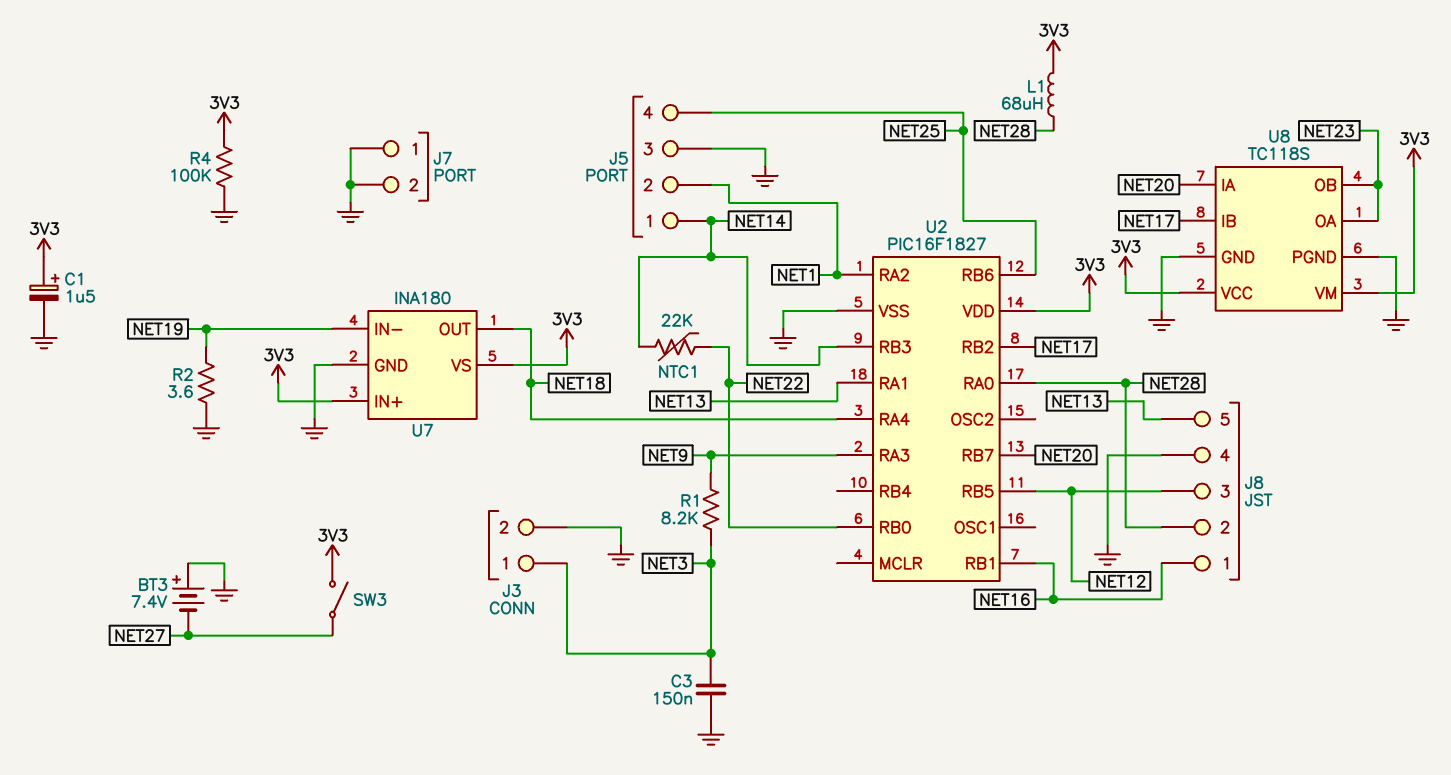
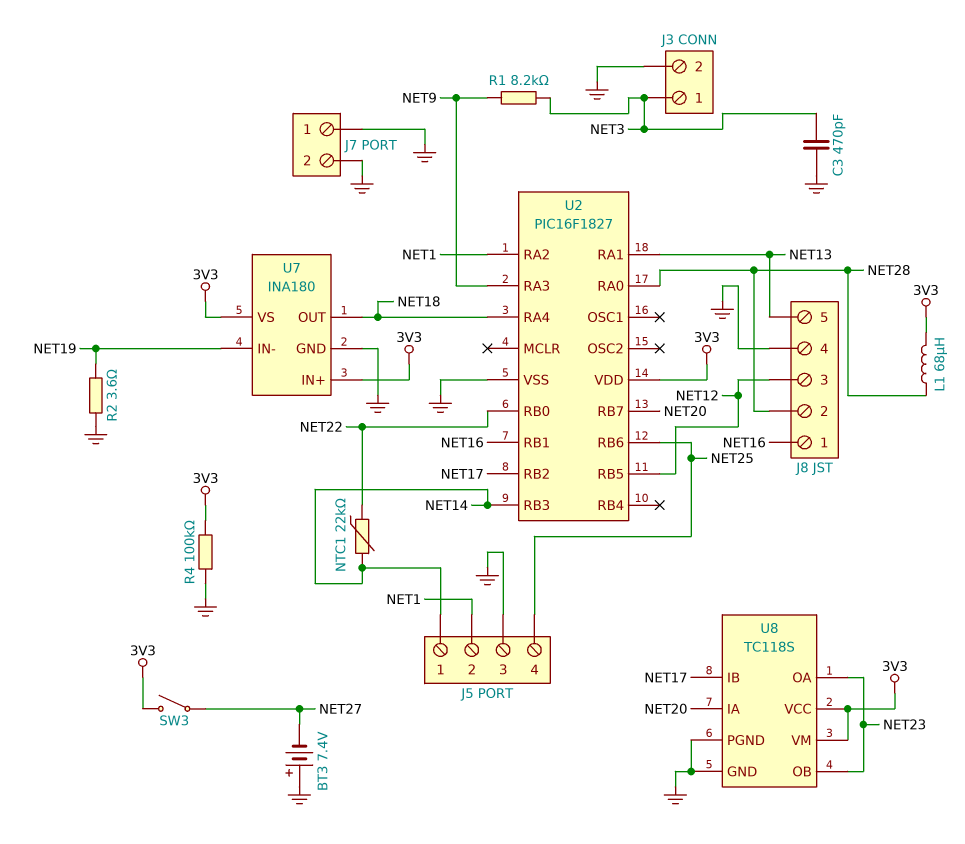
C1: 1.5uF (plus 3V3, minus GND) -> none
C3: 150nF (GND, NET3) -> 470pF (GND, NET3)

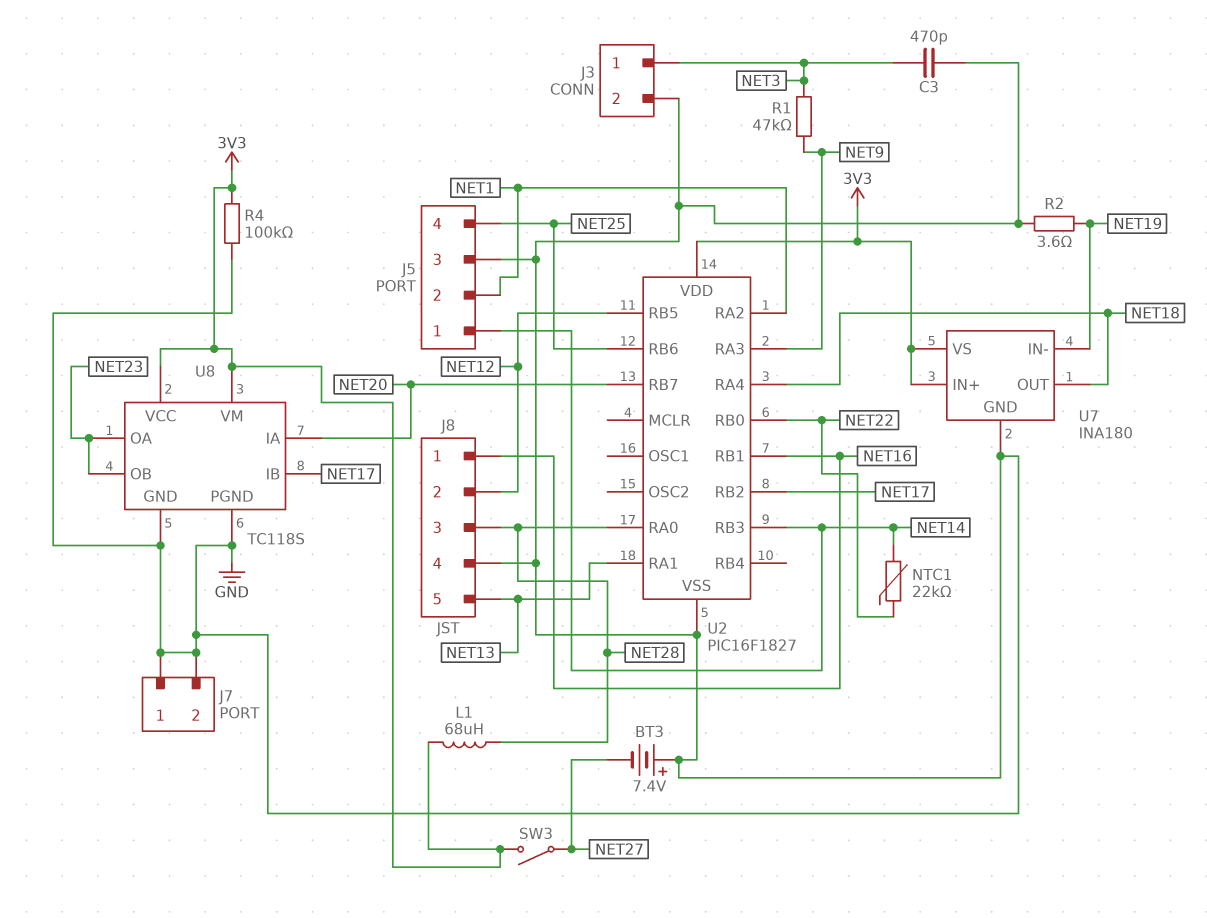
J8 pin 2: NET28 -> NET12
J8 pin 3: NET12 -> NET28
R1: 8.2k (NET3, NET9) -> 47k (NET3, NET9)

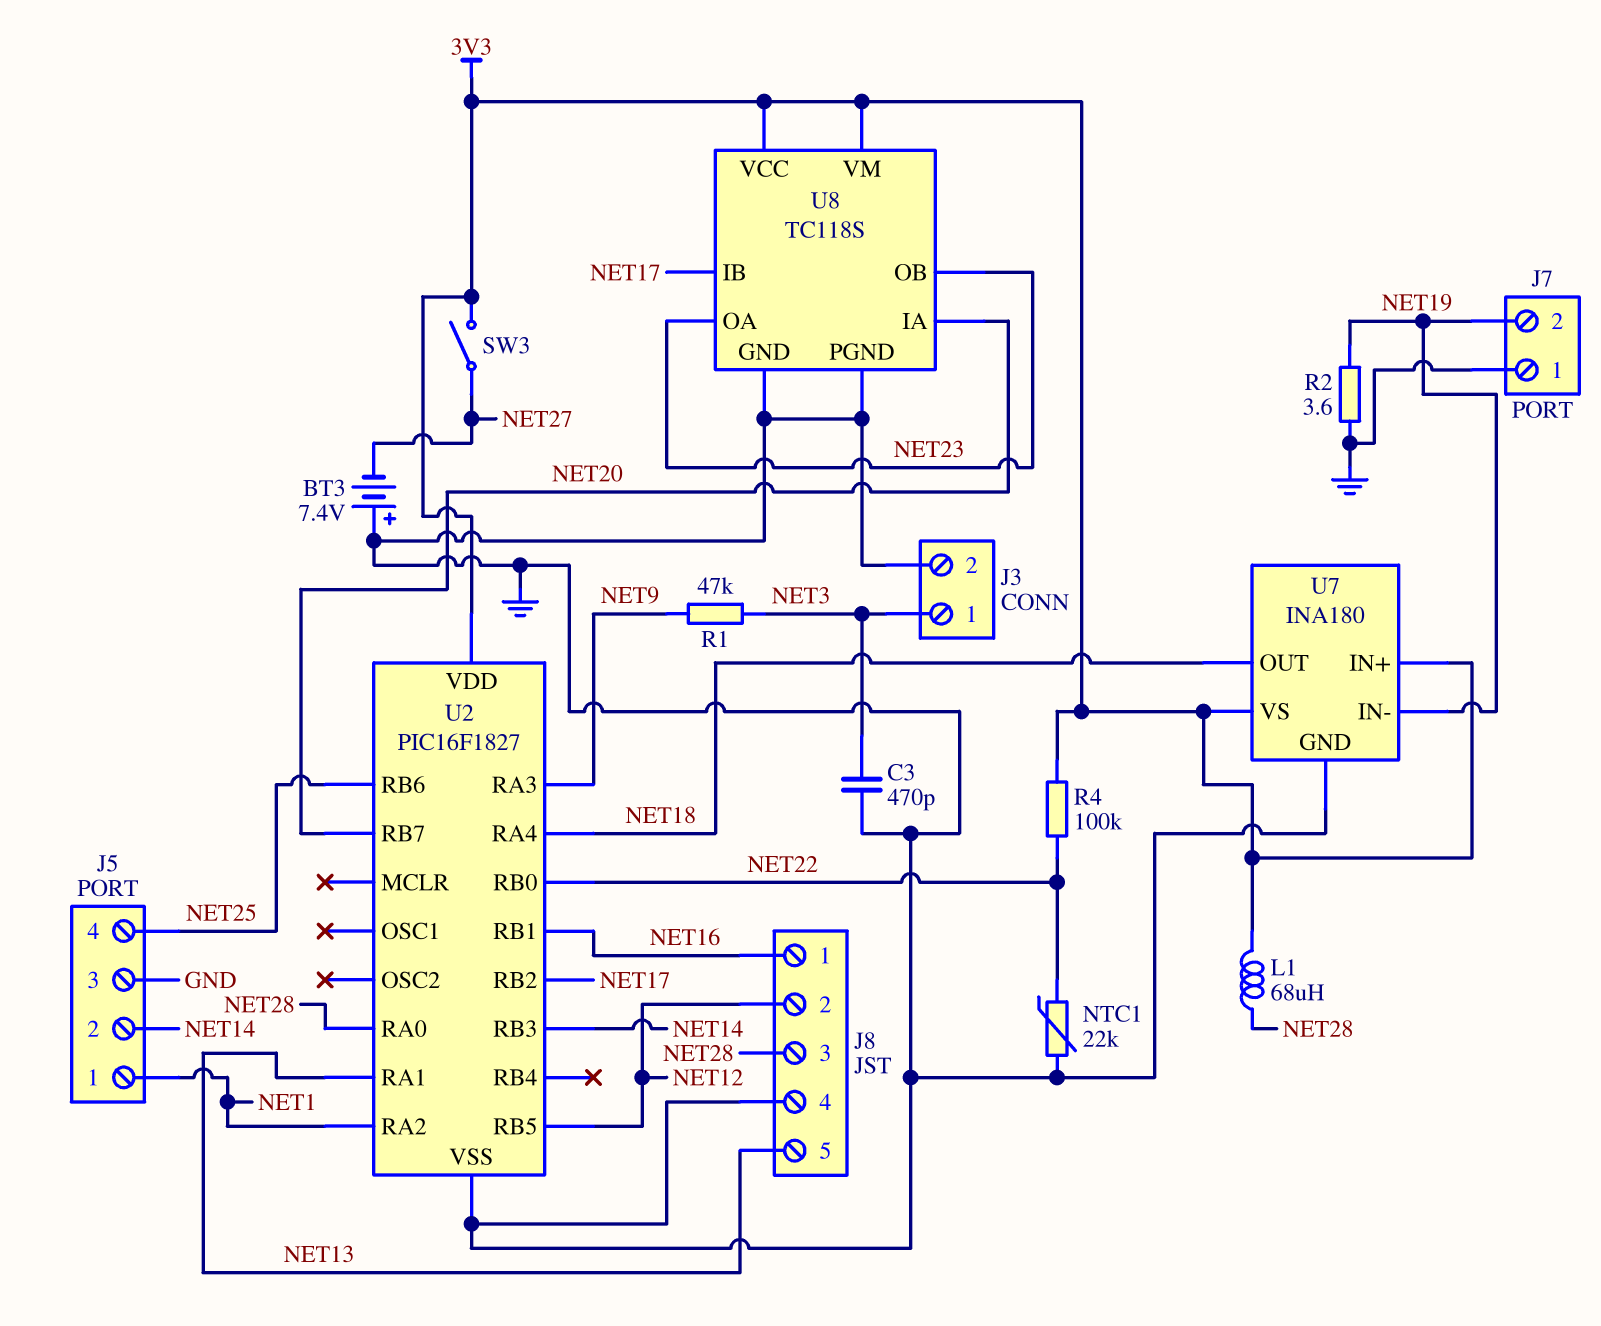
J5 pin 1: NET14 -> NET1
J5 pin 2: NET1 -> NET14
J7 pin 2: GND -> NET19
NTC1: 22k (NET14, NET22) -> 22k (GND, NET22)
R4: 100k (3V3, GND) -> 100k (3V3, NET22)

